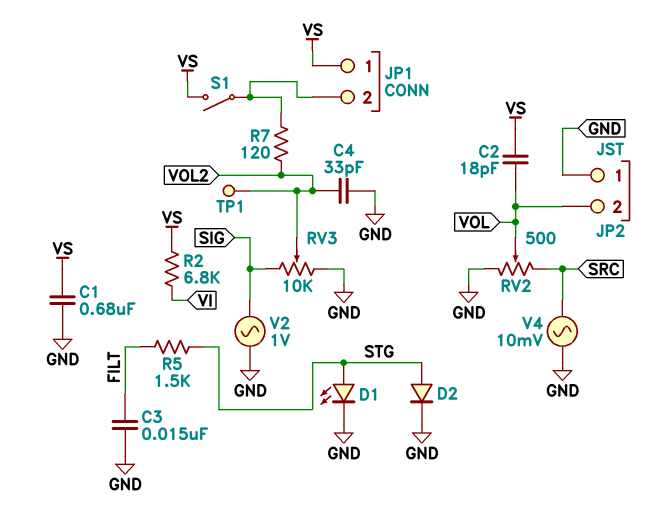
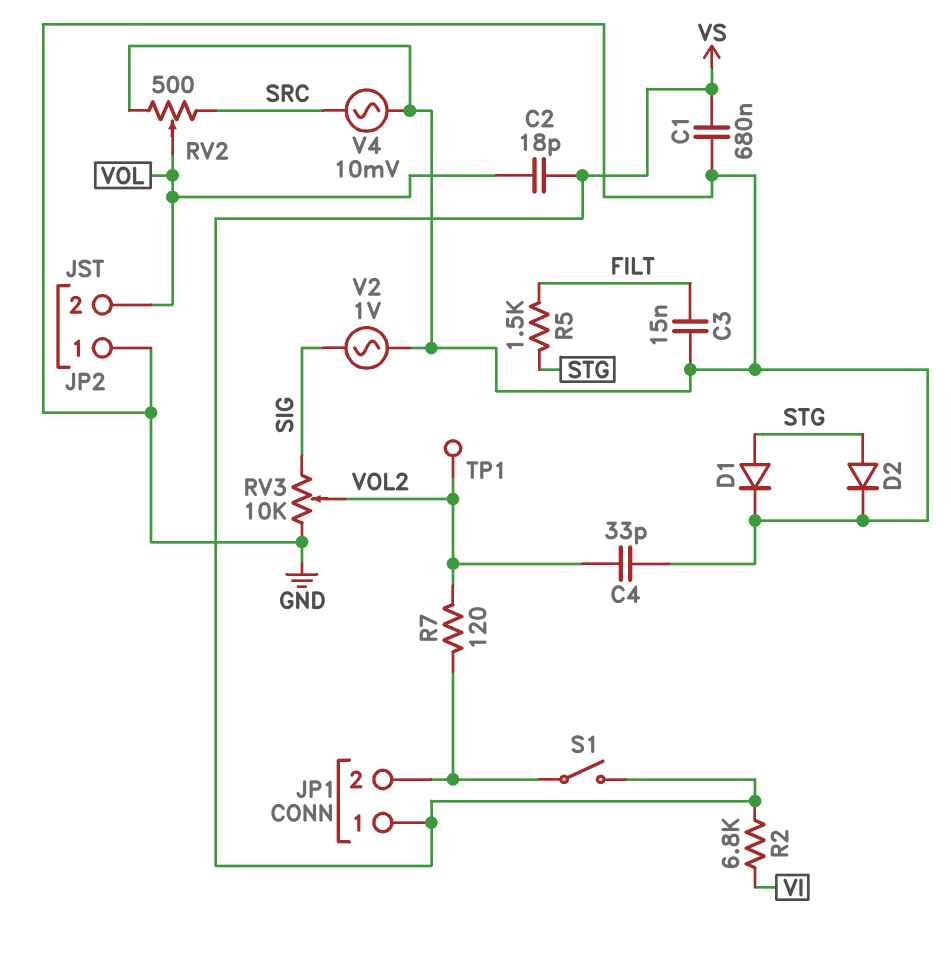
D1: LED (A STG, K GND) -> diode (A STG, K GND)

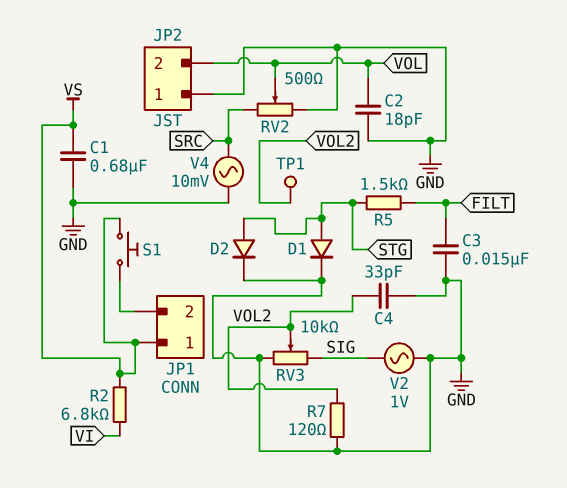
C2: 18pF (VOL, VS) -> 18pF (GND, VOL)
R7: 120 (JP1/2, VOL2) -> 120 (GND, VOL2)
S1: switch (JP1/2, VS) -> button (JP1/2, VS)

